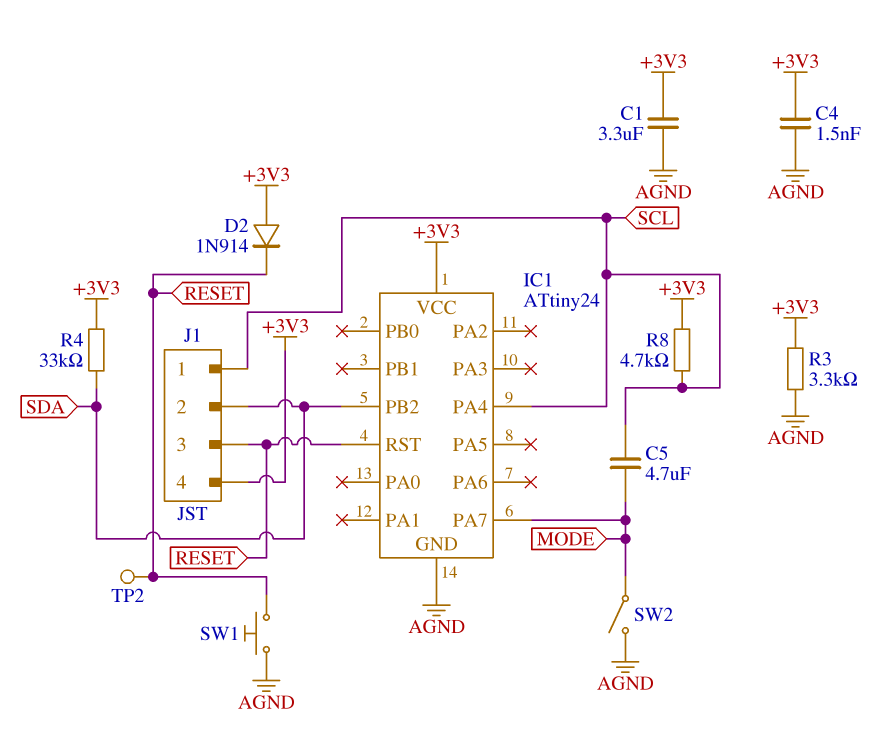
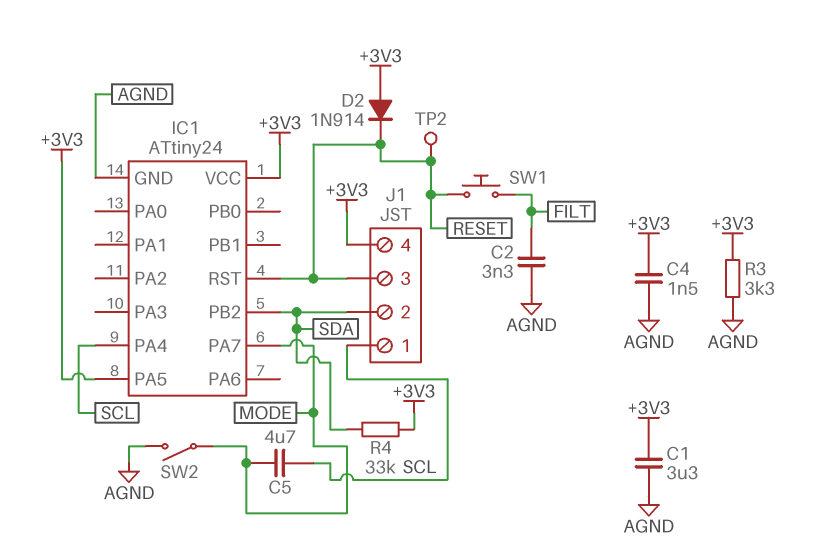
C2: none -> 3.3nF (AGND, FILT)
IC1 pin PA5: none -> +3V3
R8: 4.7k (+3V3, SCL) -> none
SW1: button (AGND, RESET) -> button (FILT, RESET)

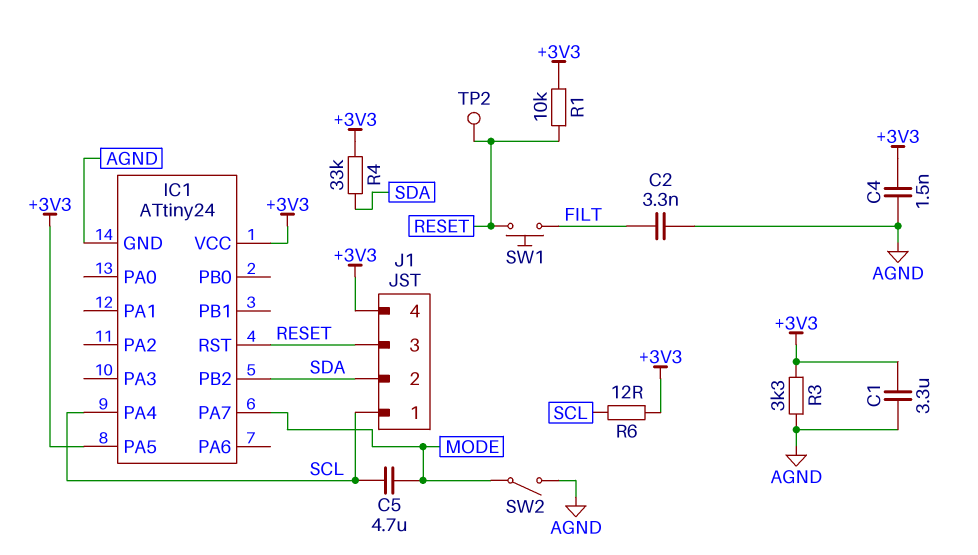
D2: diode 1N914 (A +3V3, K RESET) -> none
R1: none -> 10k (+3V3, RESET)
R6: none -> 12 (+3V3, SCL)

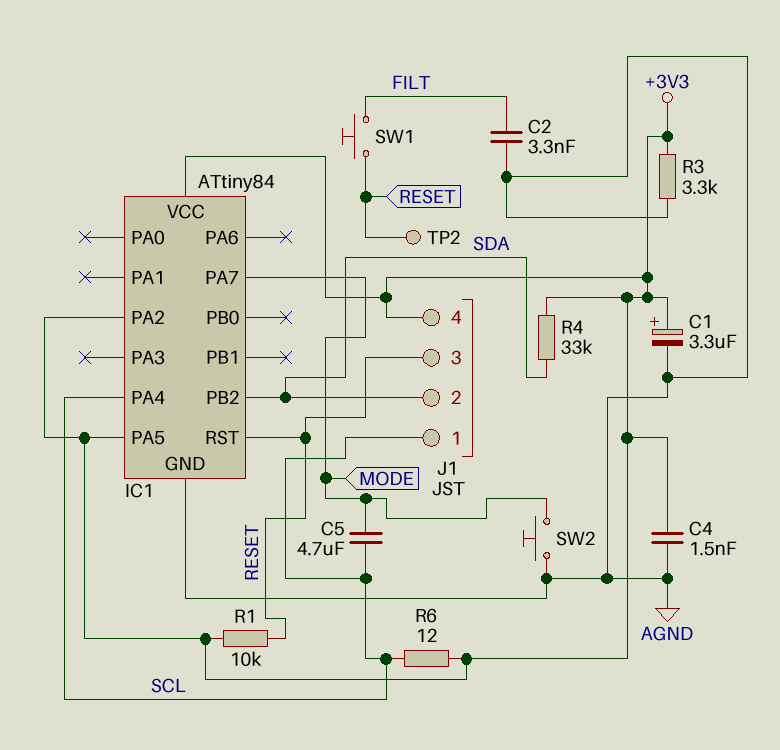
C1: 3.3uF (+3V3, AGND) -> 3.3uF (plus +3V3, minus AGND)
IC1: ATtiny24 -> ATtiny84
IC1 pin PA2: none -> +3V3
SW2: switch (AGND, MODE) -> button (AGND, MODE)

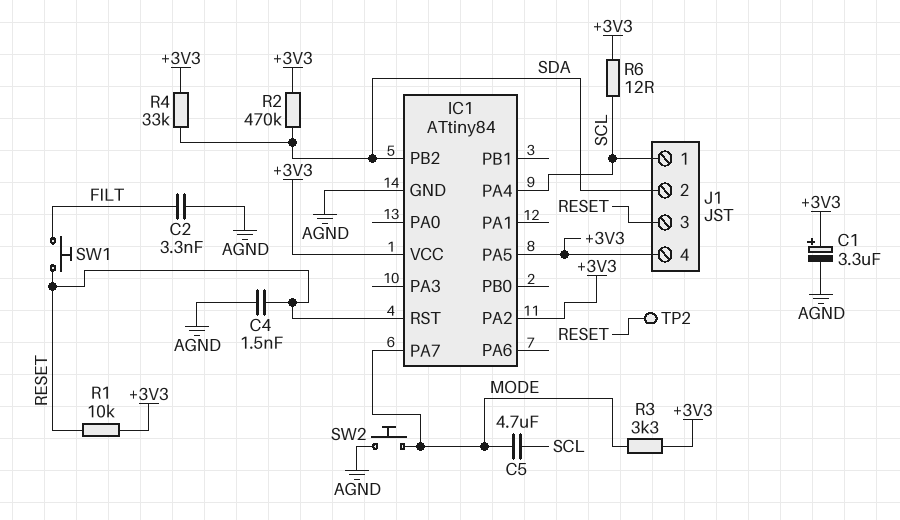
C4: 1.5nF (+3V3, AGND) -> 1.5nF (AGND, RESET)
R2: none -> 470k (+3V3, SDA)
R3: 3.3k (+3V3, AGND) -> 3.3k (+3V3, MODE)

